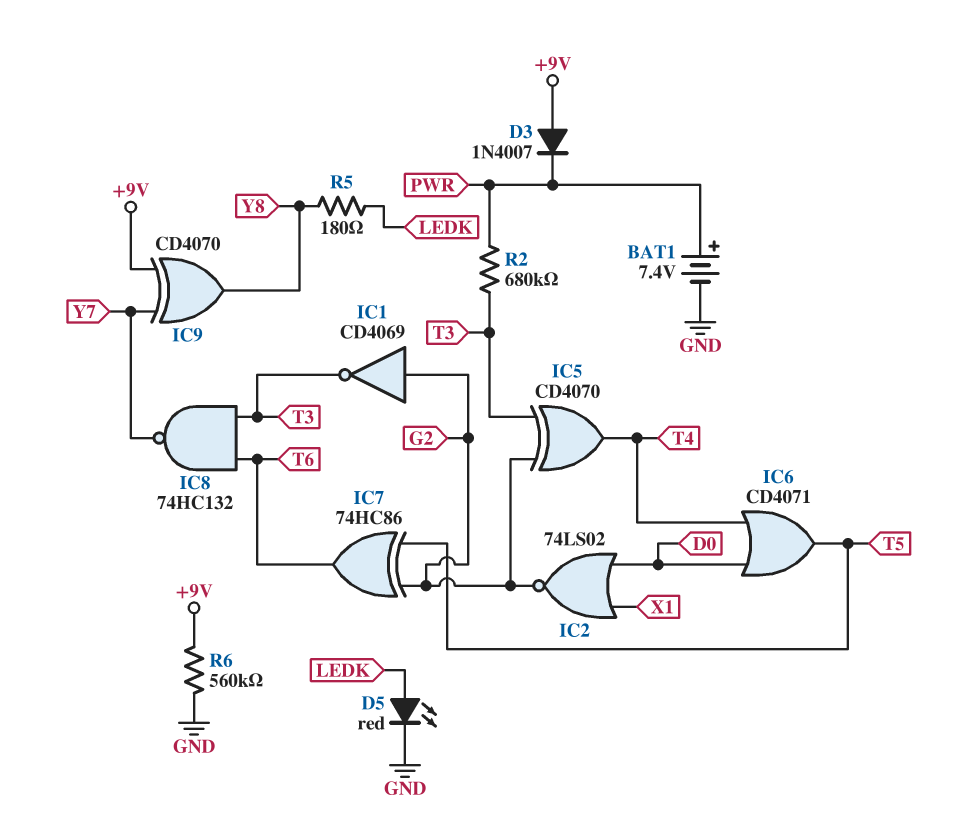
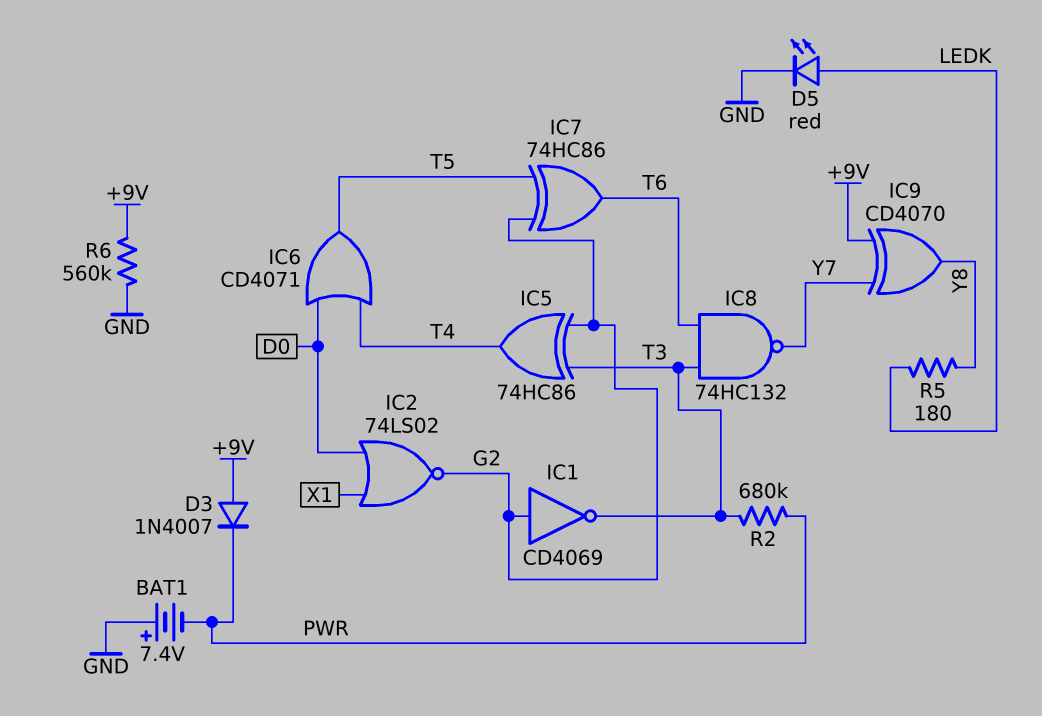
BAT1: 7.4V (plus PWR, minus GND) -> 7.4V (plus GND, minus PWR)
IC5: XOR CD4070 (in G2, in T3, out T4) -> XOR 74HC86 (in G2, in T3, out T4)

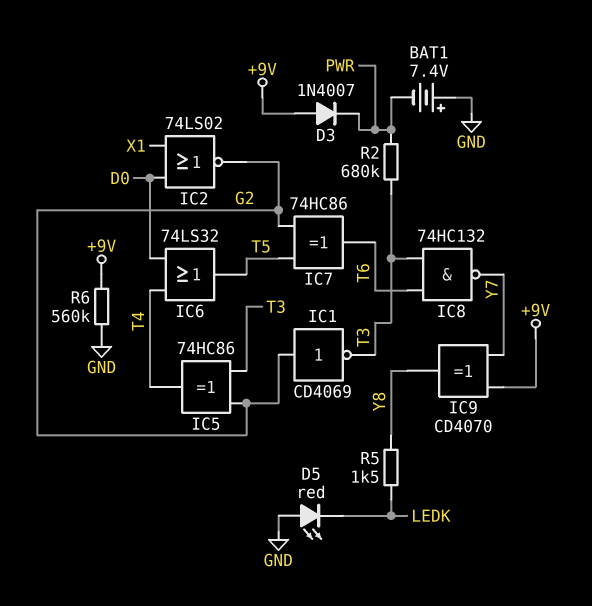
D5: LED red (A LEDK, K GND) -> LED red (A GND, K LEDK)
IC6: OR CD4071 (in D0, in T4, out T5) -> OR 74LS32 (in D0, in T4, out T5)
R5: 180 (LEDK, Y8) -> 1.5k (LEDK, Y8)

